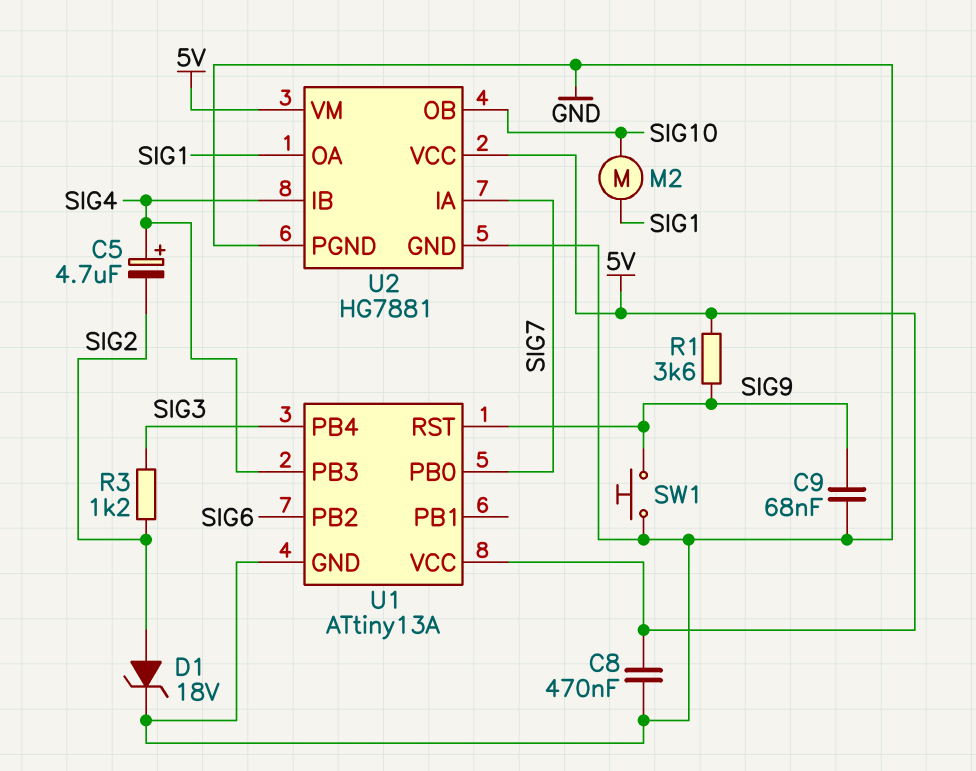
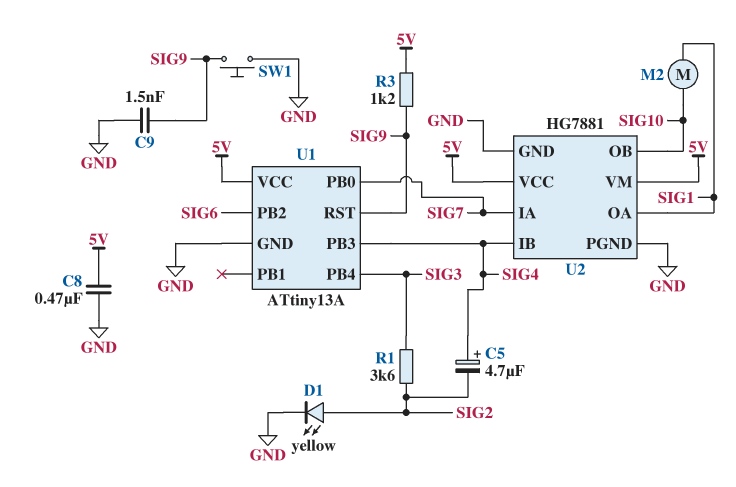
C9: 68nF (GND, SIG9) -> 1.5nF (GND, SIG9)
D1: zener 18V (A SIG2, K GND) -> LED yellow (A SIG2, K GND)
R1: 3.6k (5V, SIG9) -> 3.6k (SIG2, SIG3)
R3: 1.2k (SIG2, SIG3) -> 1.2k (5V, SIG9)

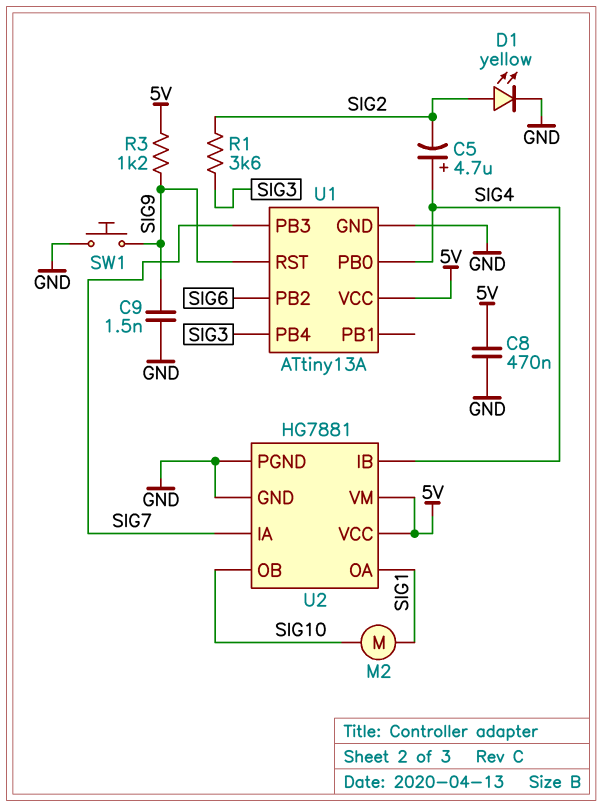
U1 pin PB0: SIG7 -> SIG4
U1 pin PB3: SIG4 -> SIG7

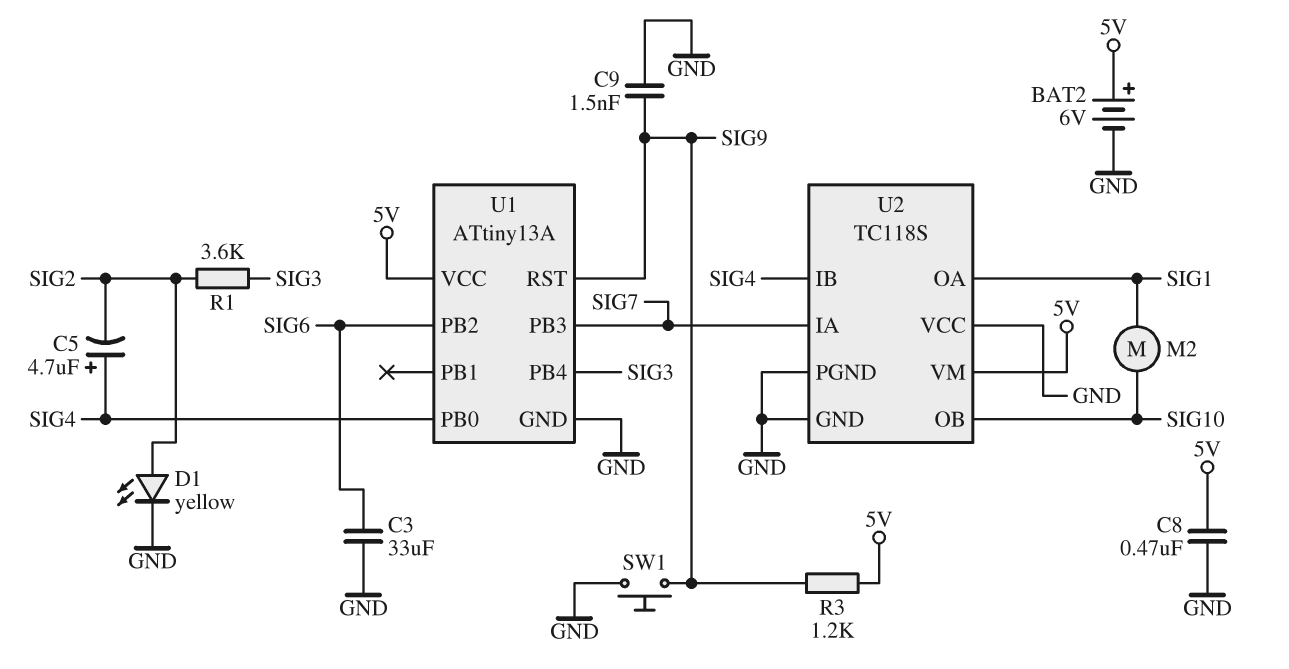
BAT2: none -> 6V (plus 5V, minus GND)
C3: none -> 33uF (GND, SIG6)
U2: HG7881 -> TC118S
U2 pin VCC: 5V -> GND

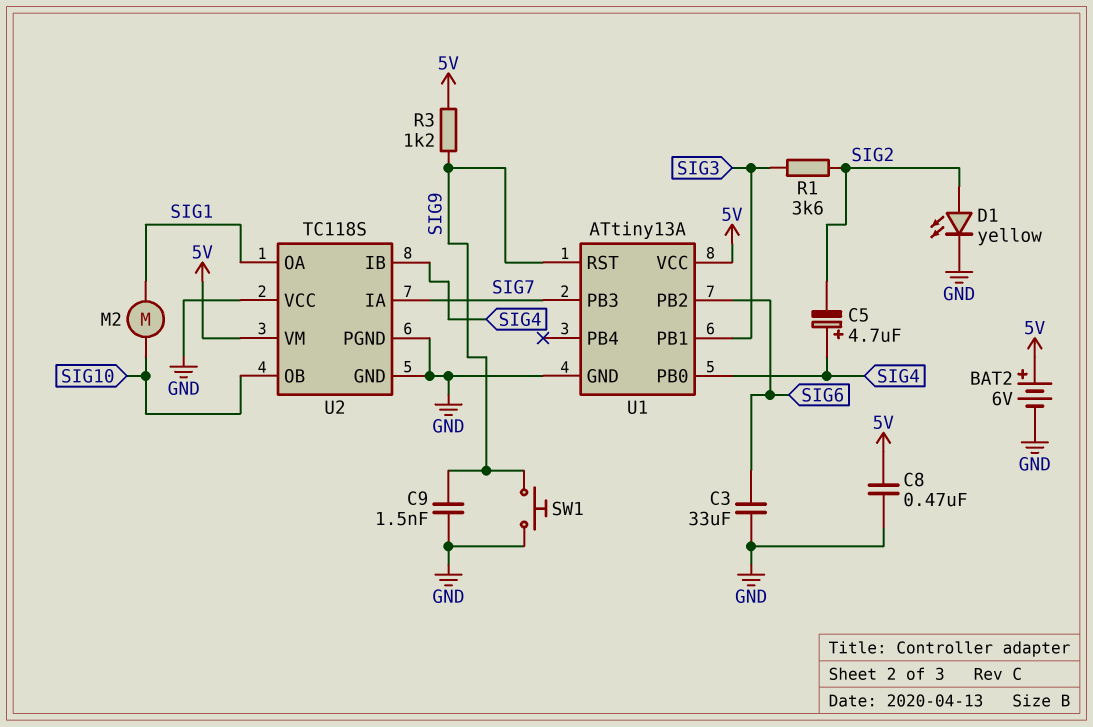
U1 pin PB1: none -> SIG3
U1 pin PB4: SIG3 -> none

